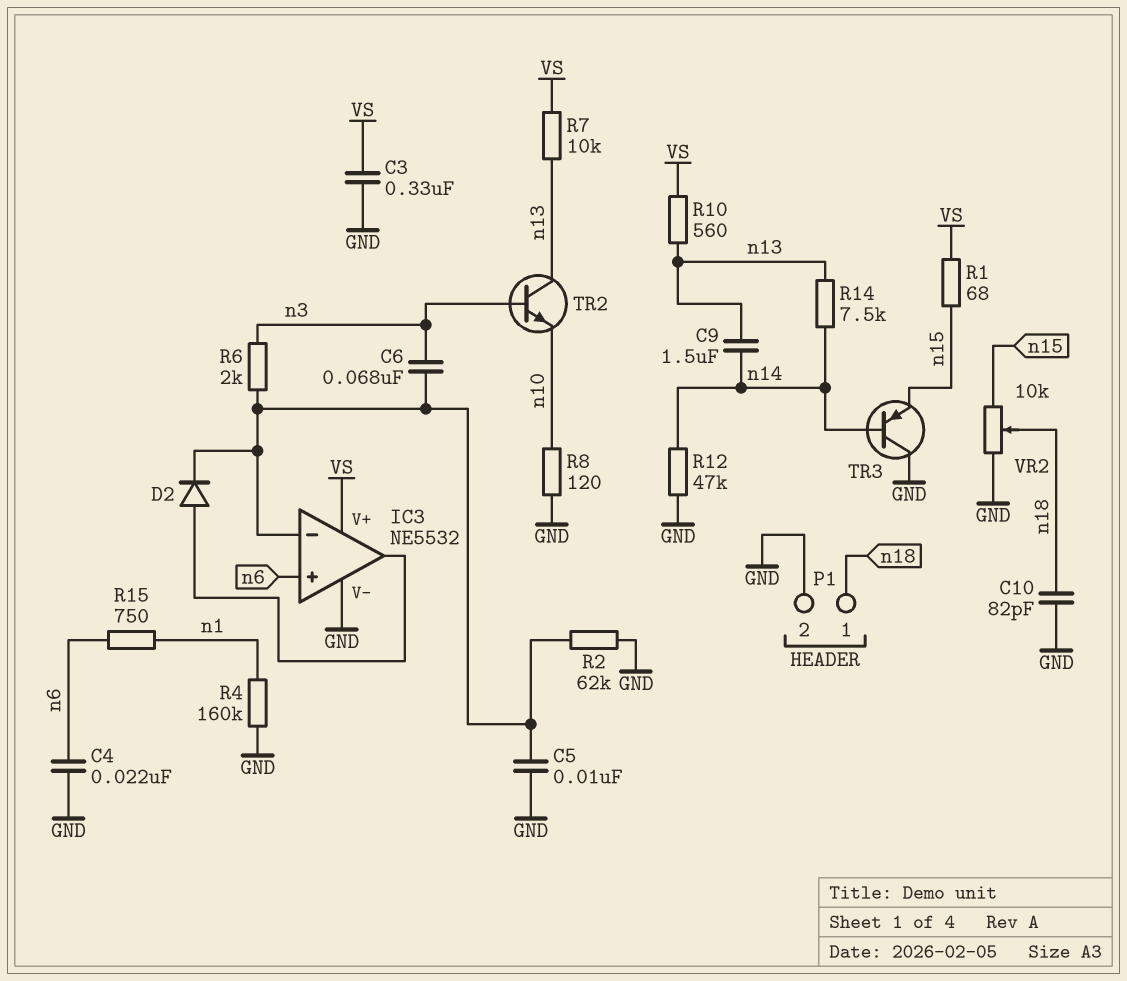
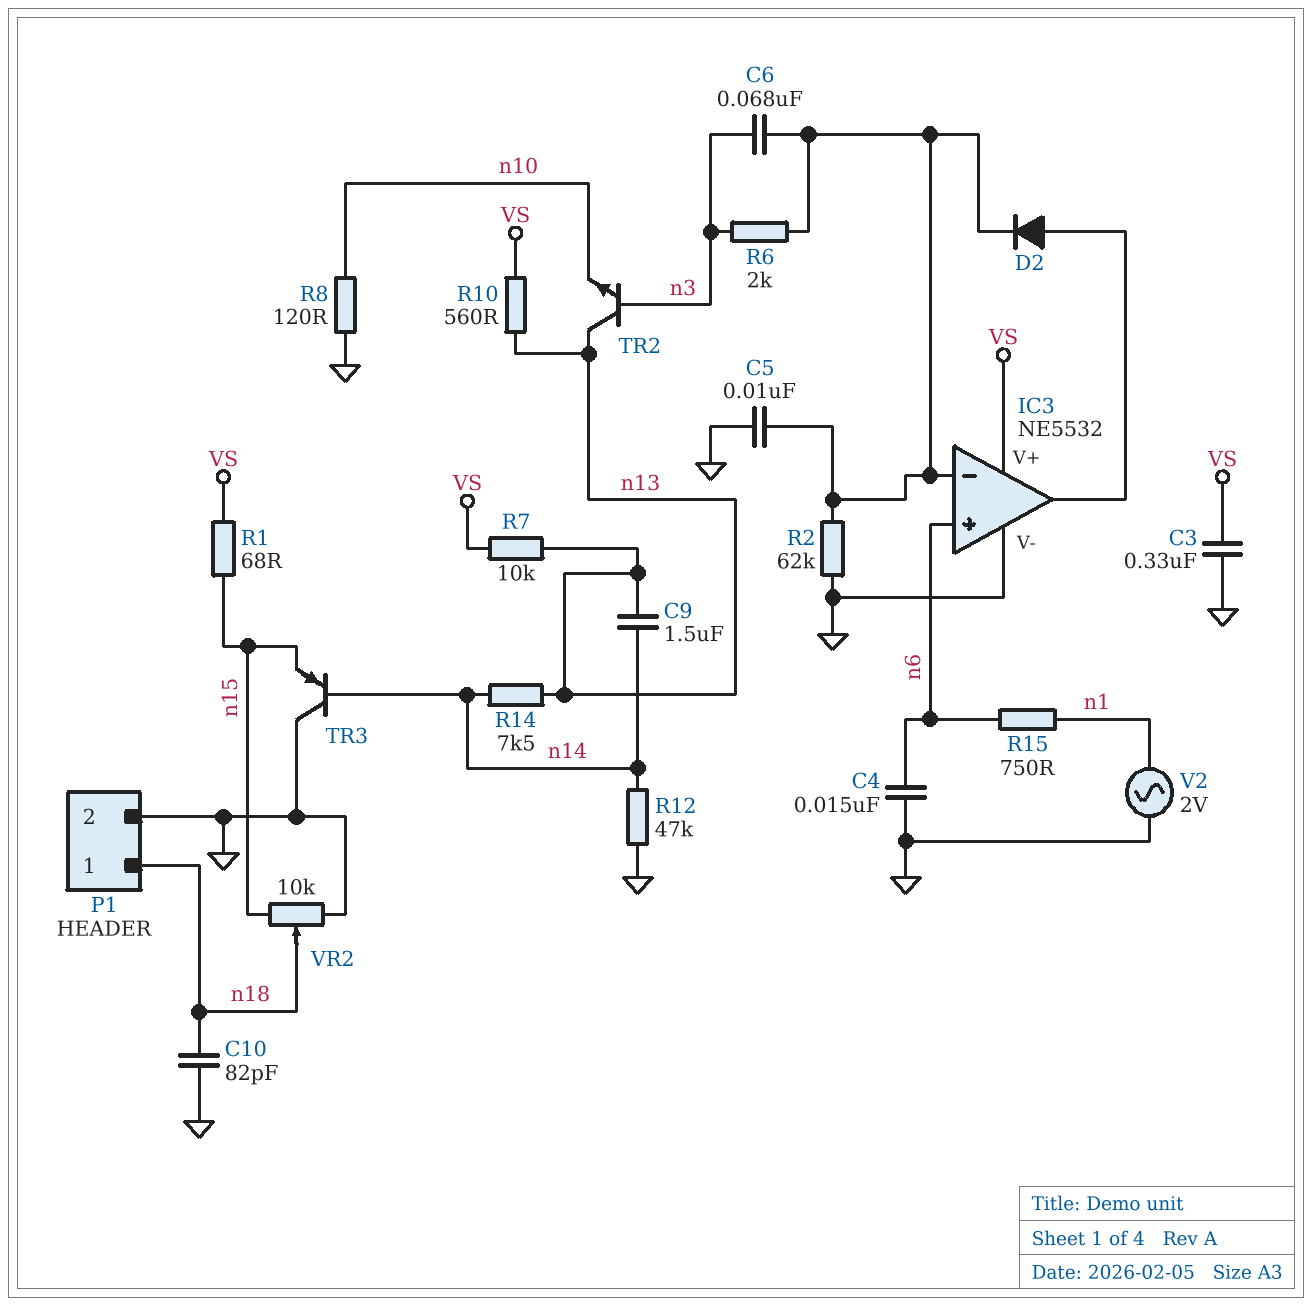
C4: 22nF (GND, n6) -> 15nF (GND, n6)
R4: 160k (GND, n1) -> none
V2: none -> AC 2V (GND, n1)

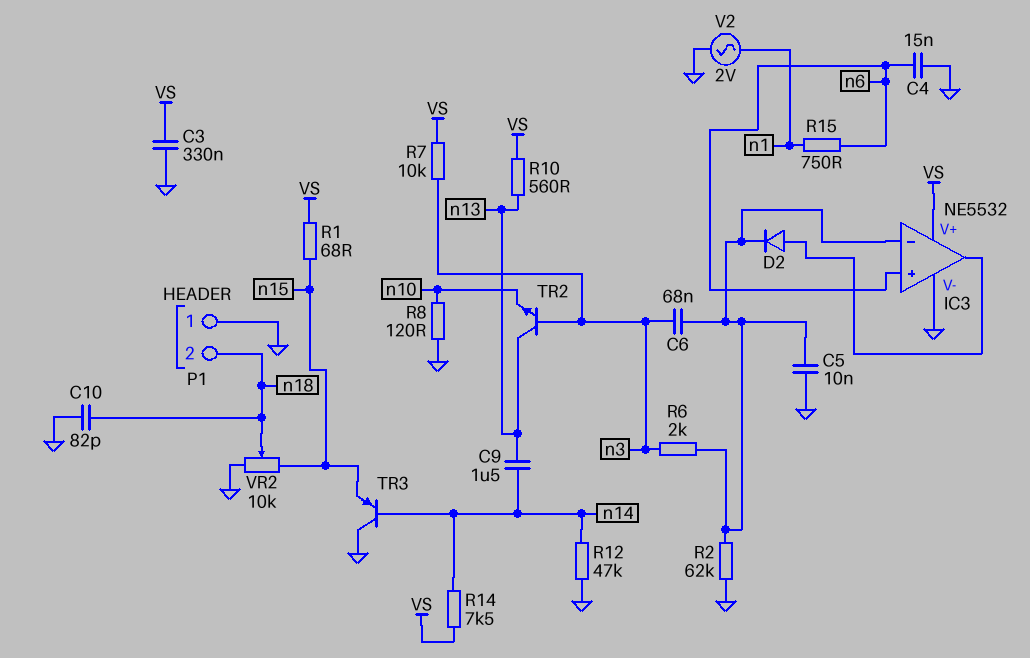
P1 pin 1: n18 -> GND
P1 pin 2: GND -> n18
R7: 10k (VS, n13) -> 10k (VS, n3)
R14: 7.5k (n13, n14) -> 7.5k (VS, n14)

